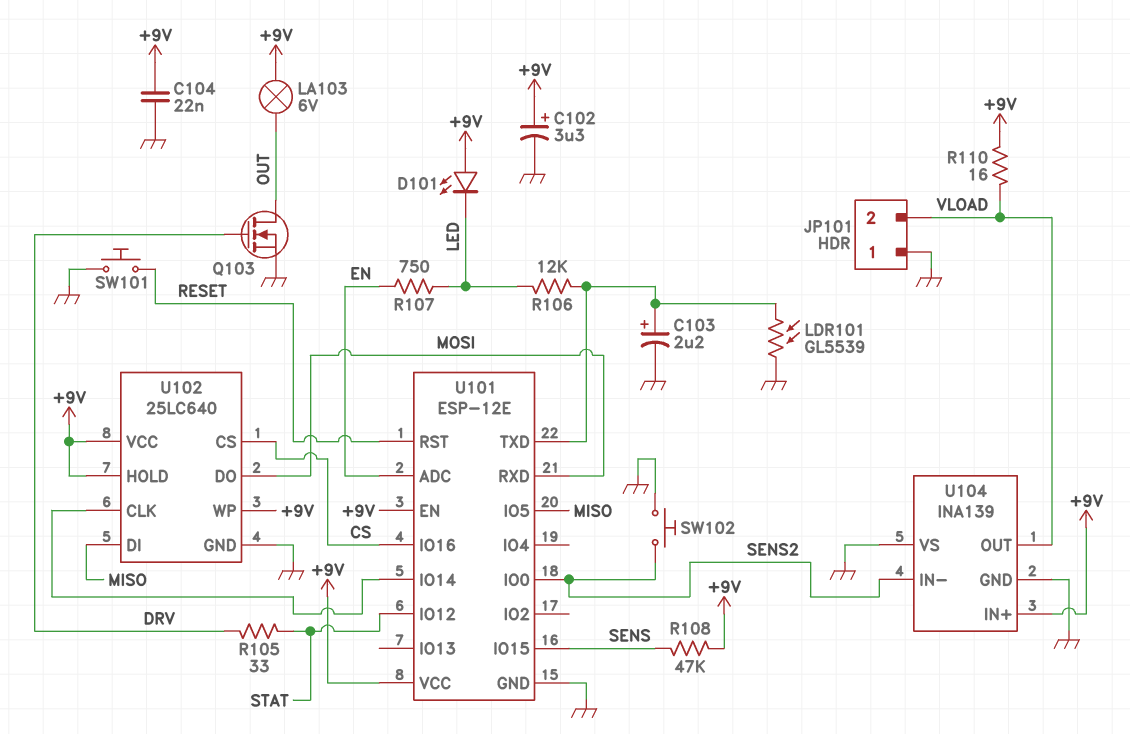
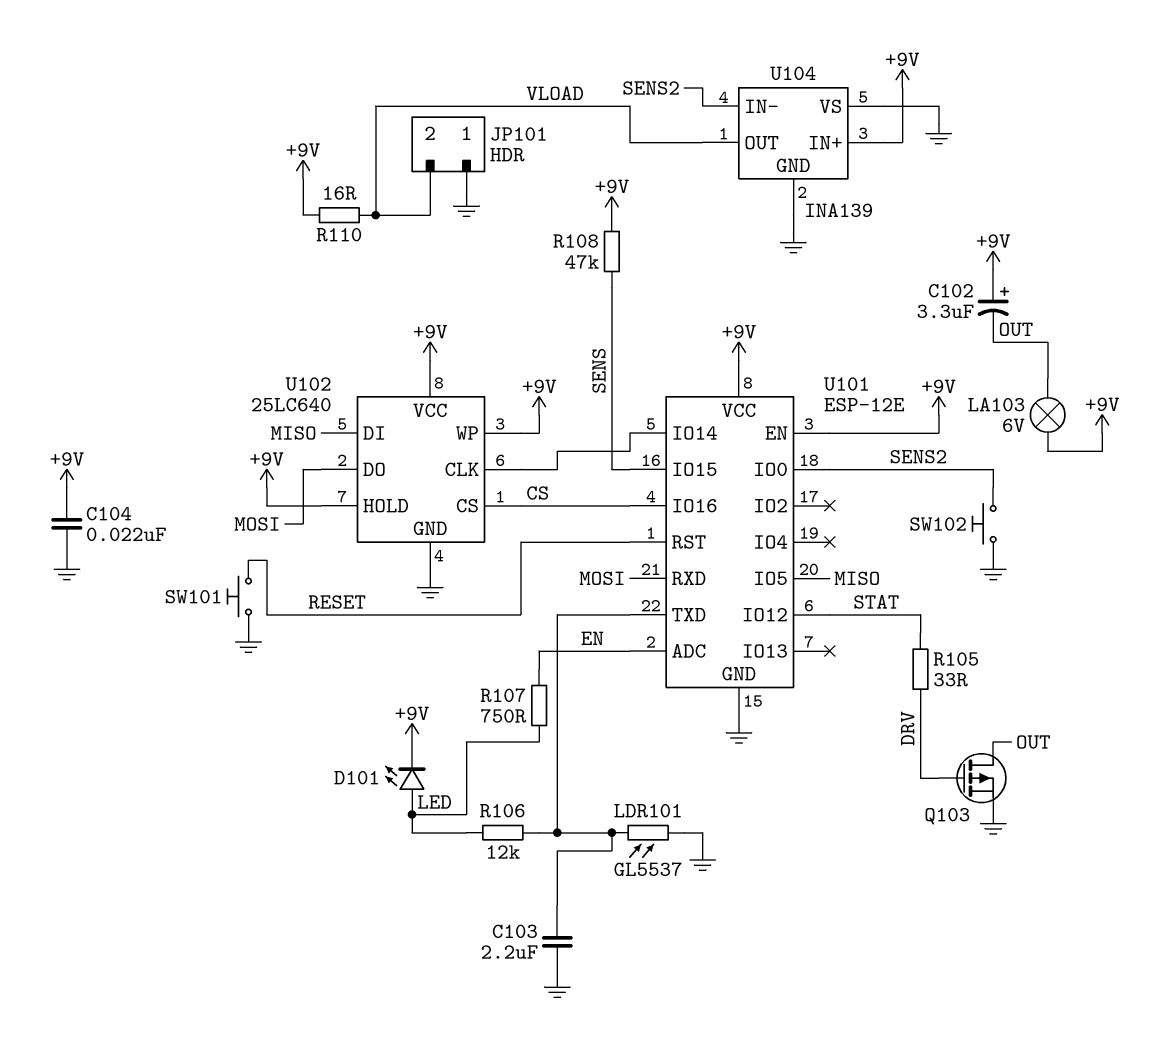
C102: 3.3uF (plus +9V, minus GND) -> 3.3uF (plus +9V, minus OUT)
C103: 2.2uF (plus U101/TXD, minus GND) -> 2.2uF (GND, U101/TXD)
D101: LED (A +9V, K LED) -> LED (A LED, K +9V)
LDR101: GL5539 (GND, U101/TXD) -> GL5537 (GND, U101/TXD)
Q103: NMOS (G DRV, D OUT, S GND) -> PMOS (G DRV, D OUT, S GND)

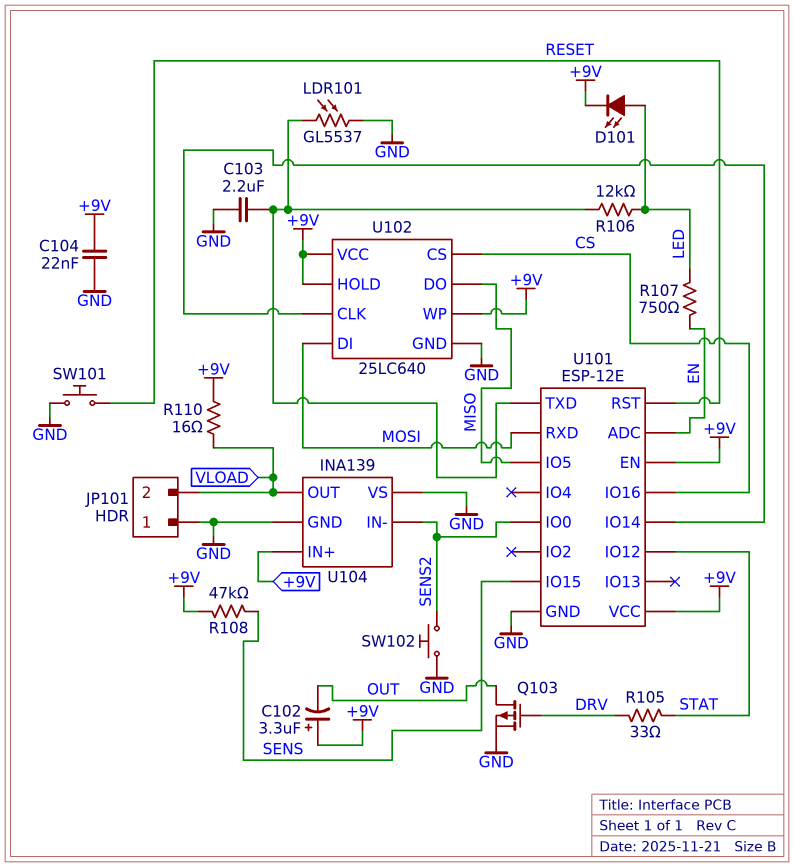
LA103: lamp 6V (+9V, OUT) -> none
U102 pin DI: MISO -> MOSI
U102 pin DO: MOSI -> MISO

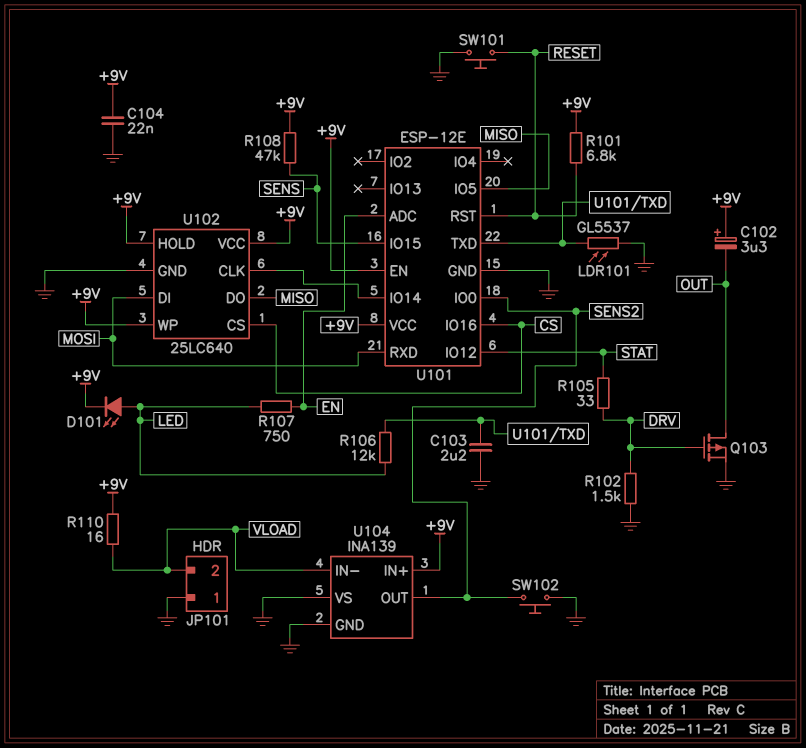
R101: none -> 6.8k (+9V, RESET)
R102: none -> 1.5k (DRV, GND)
U104 pin IN-: SENS2 -> VLOAD
U104 pin OUT: VLOAD -> SENS2

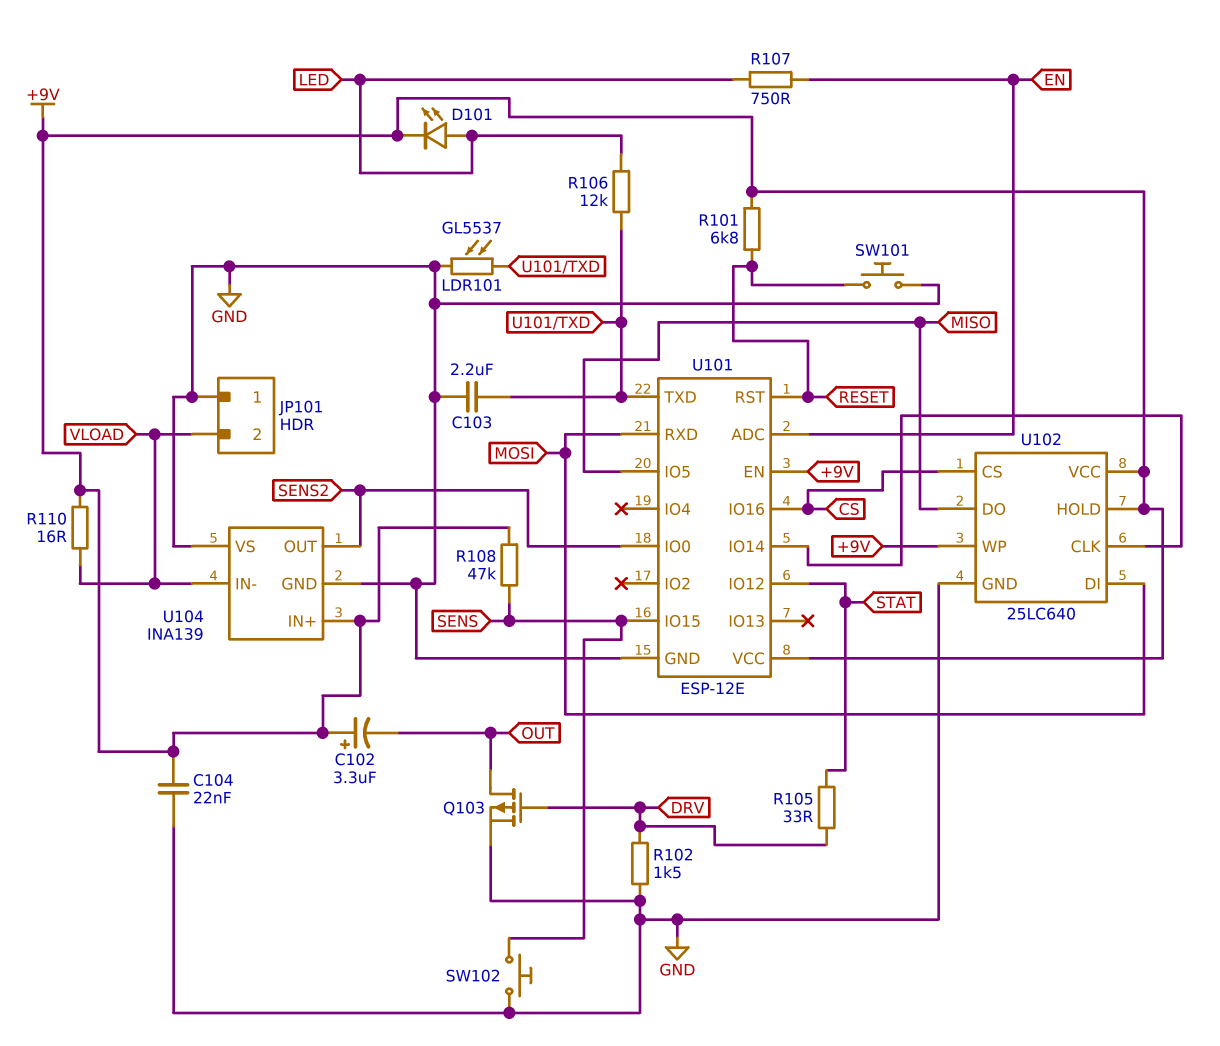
SW102: button (GND, SENS2) -> button (GND, SENS)

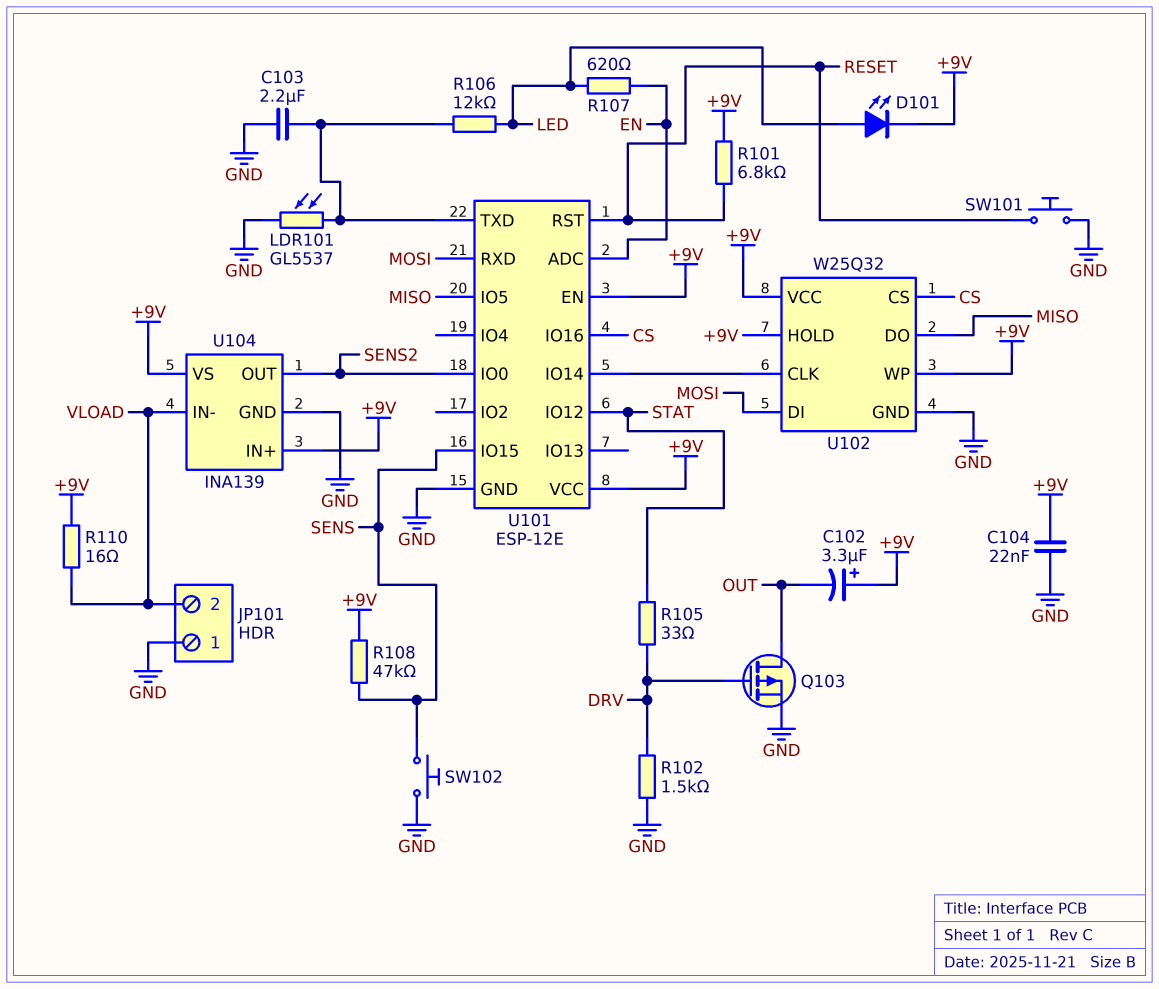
R107: 750 (EN, LED) -> 620 (EN, LED)
U102: 25LC640 -> W25Q32
U104 pin VS: GND -> +9V

